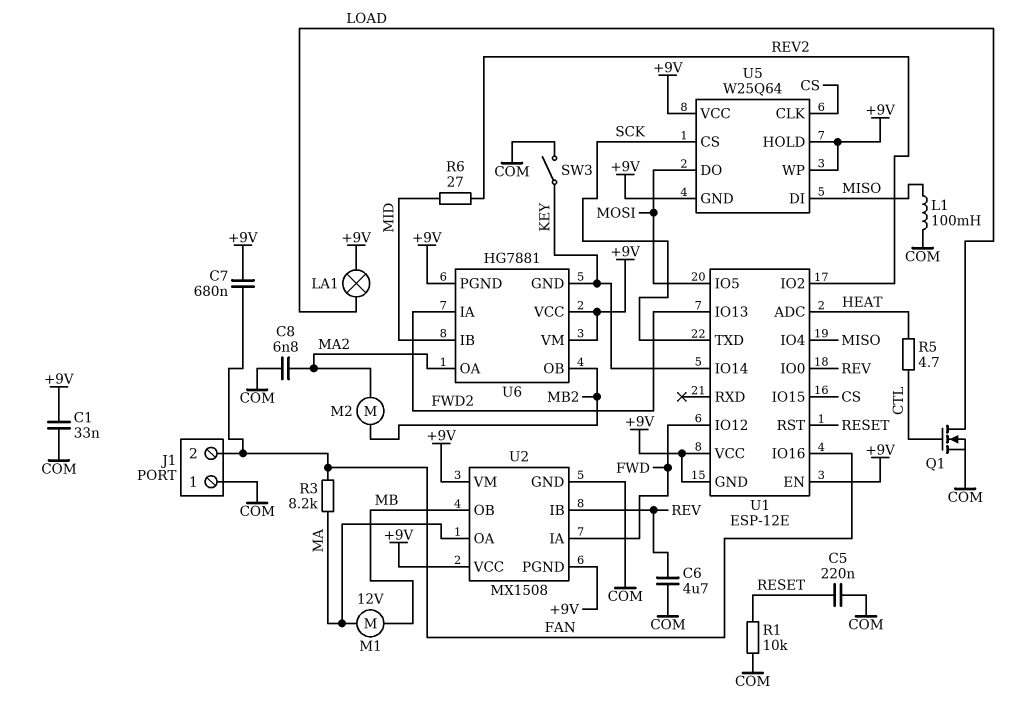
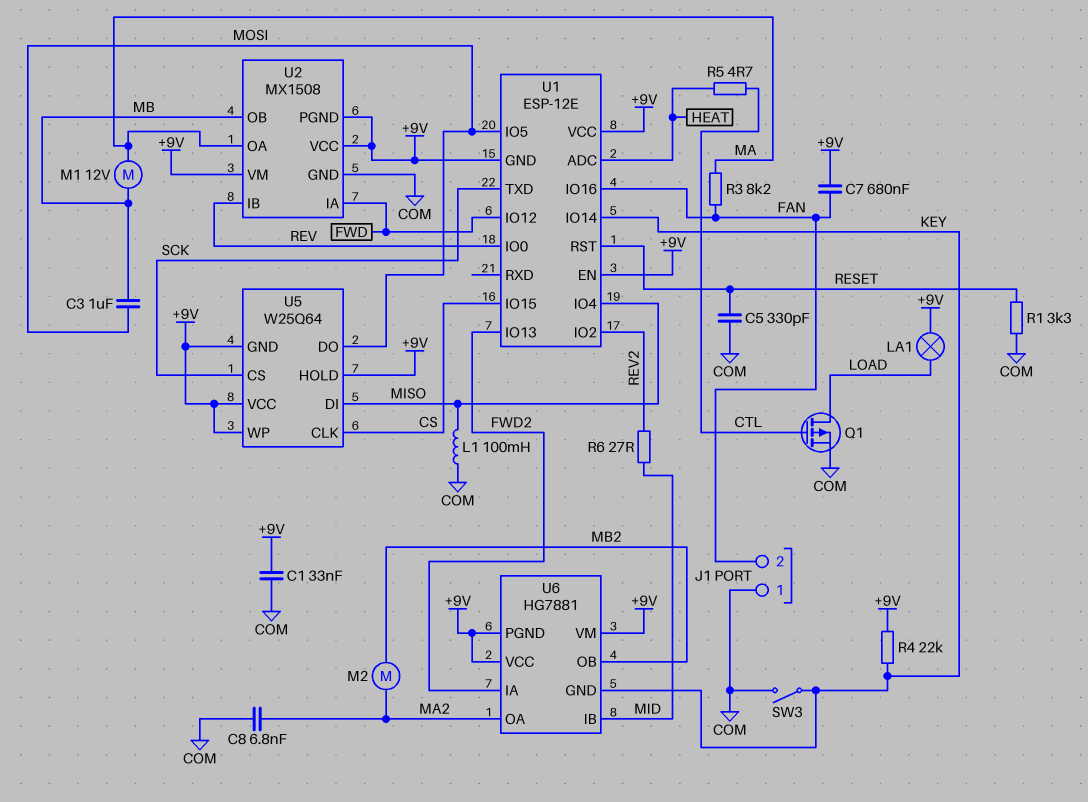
C3: none -> 1uF (MB, MOSI)
C5: 220nF (COM, RESET) -> 330pF (COM, RESET)
C6: 4.7uF (COM, REV) -> none
Q1: NMOS (G CTL, D LOAD, S COM) -> PMOS (G CTL, D LOAD, S COM)
R1: 10k (COM, RESET) -> 3.3k (COM, RESET)
R4: none -> 22k (+9V, KEY)

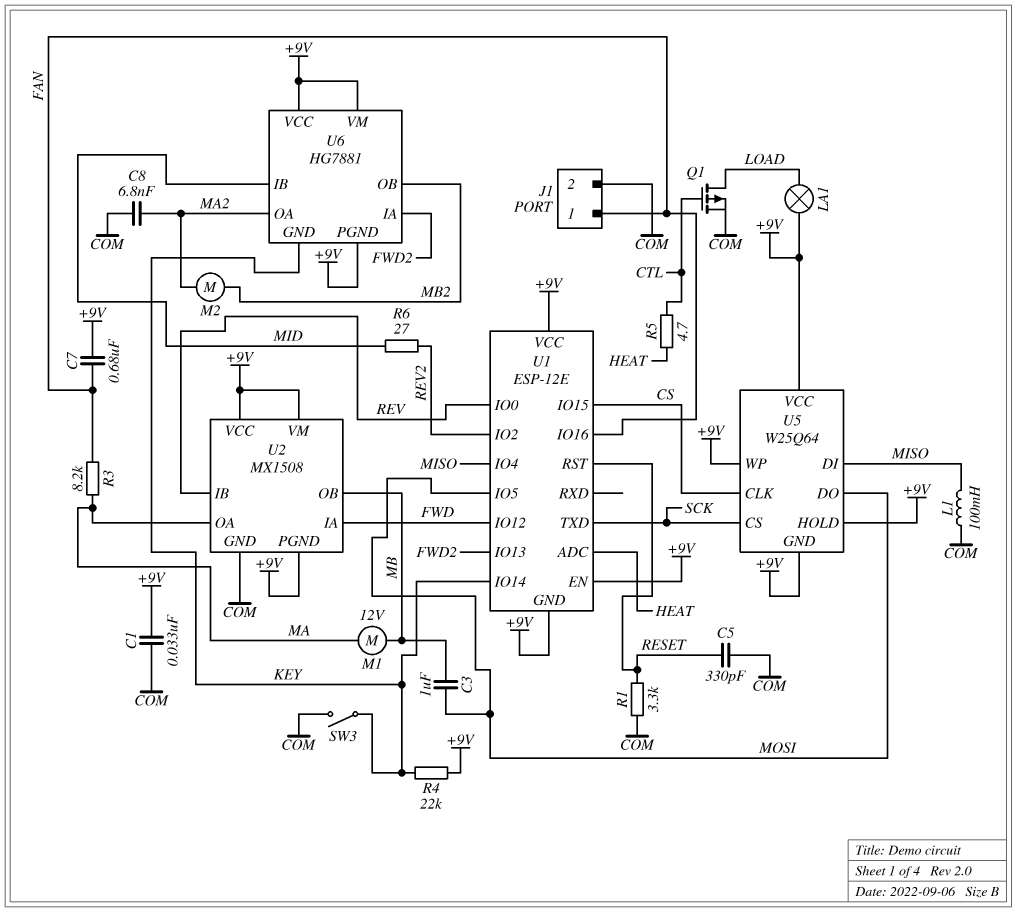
J1 pin 1: COM -> FAN
J1 pin 2: FAN -> COM

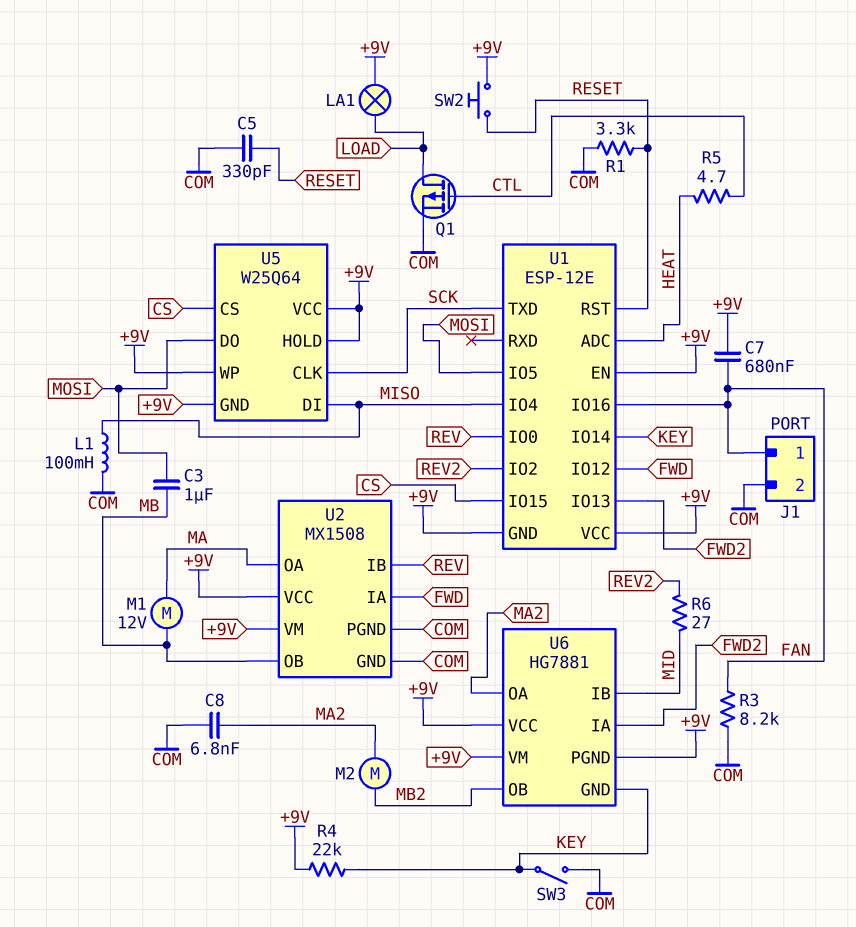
C1: 33nF (+9V, COM) -> none
R3: 8.2k (FAN, MA) -> 8.2k (COM, FAN)
SW2: none -> button (+9V, RESET)
U2 pin PGND: +9V -> COM
U5 pin CLK: CS -> SCK
U5 pin CS: SCK -> CS

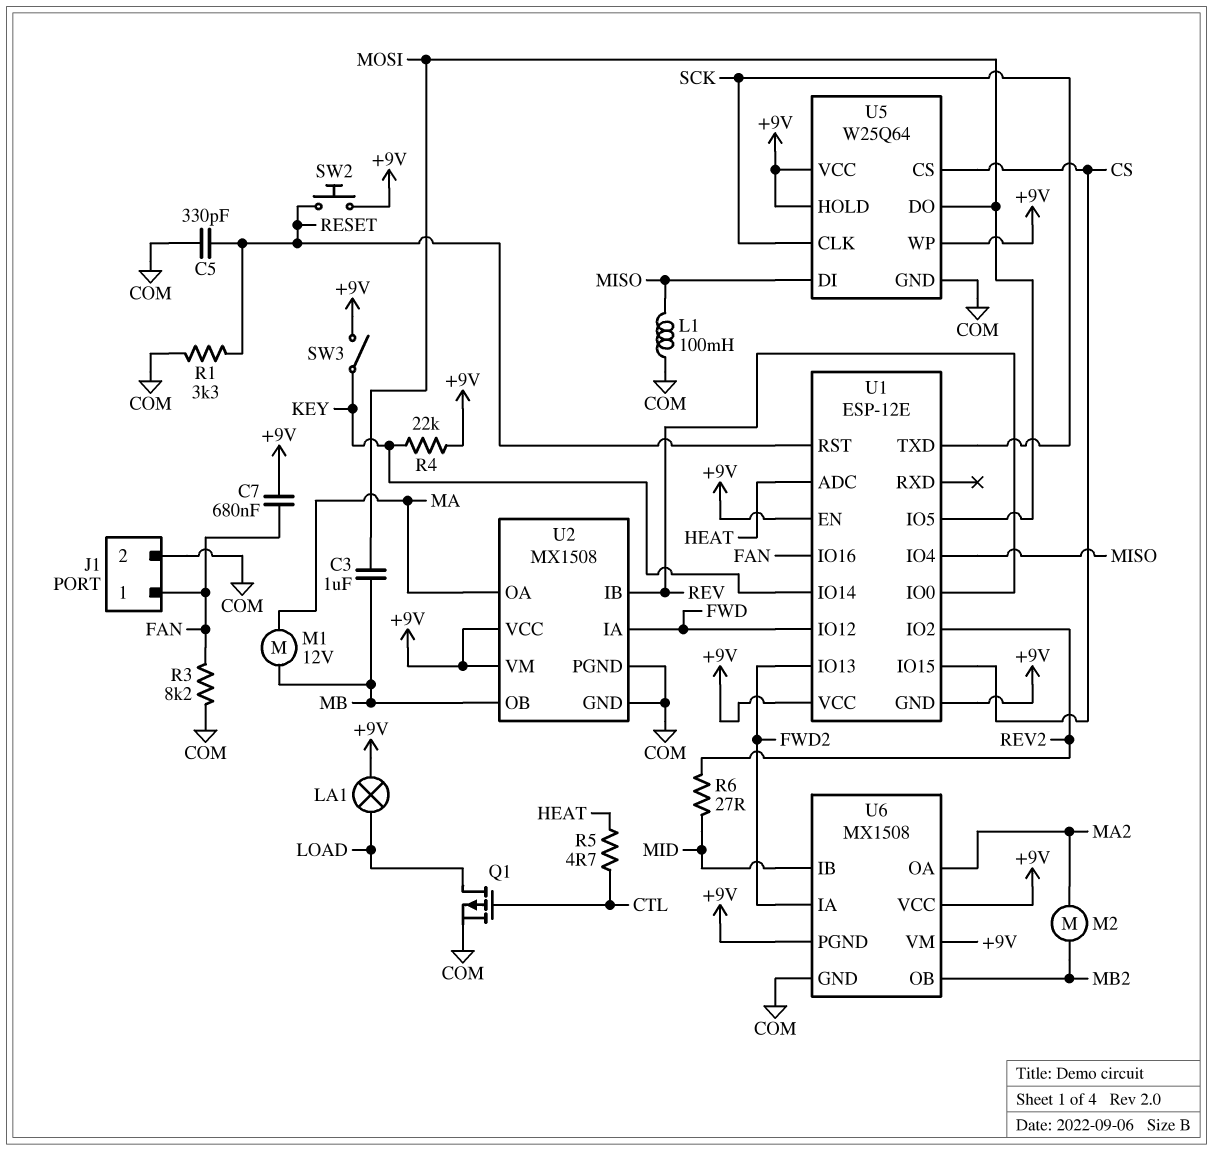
C8: 6.8nF (COM, MA2) -> none
SW3: switch (COM, KEY) -> switch (+9V, KEY)
U5 pin GND: +9V -> COM
U6: HG7881 -> MX1508
U6 pin GND: KEY -> COM

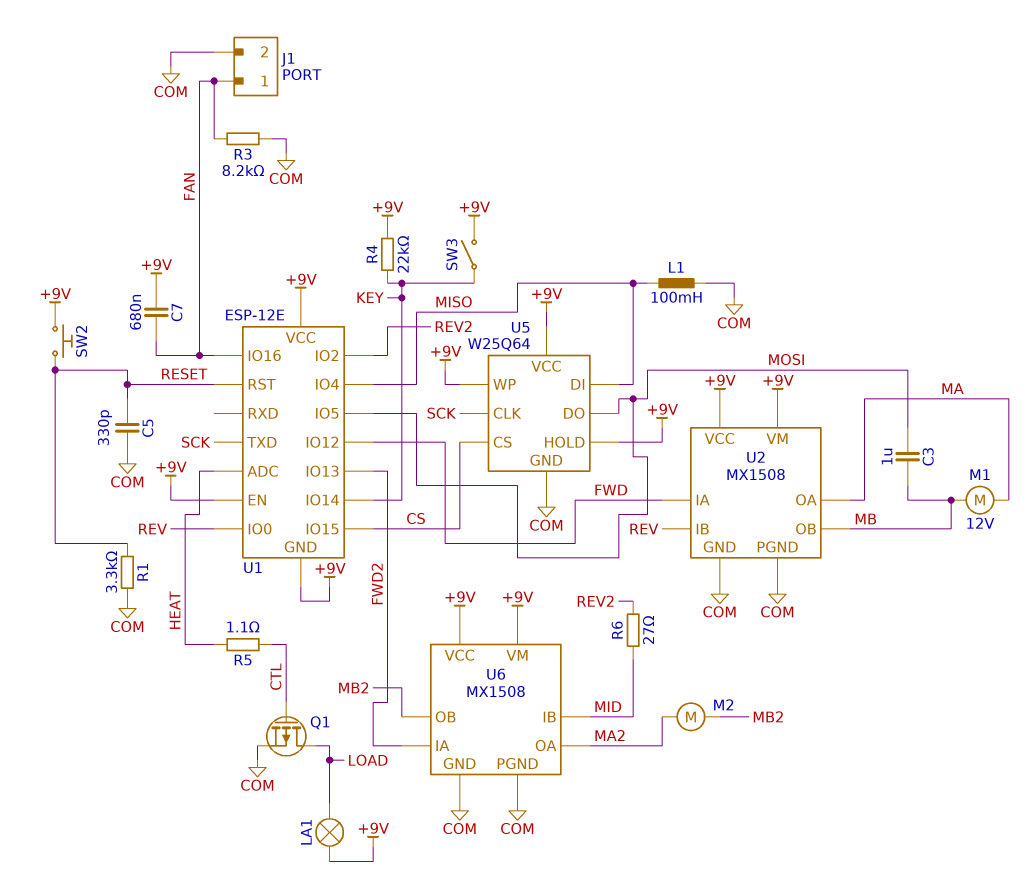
R5: 4.7 (CTL, HEAT) -> 1.1 (CTL, HEAT)
U6 pin PGND: +9V -> COM

